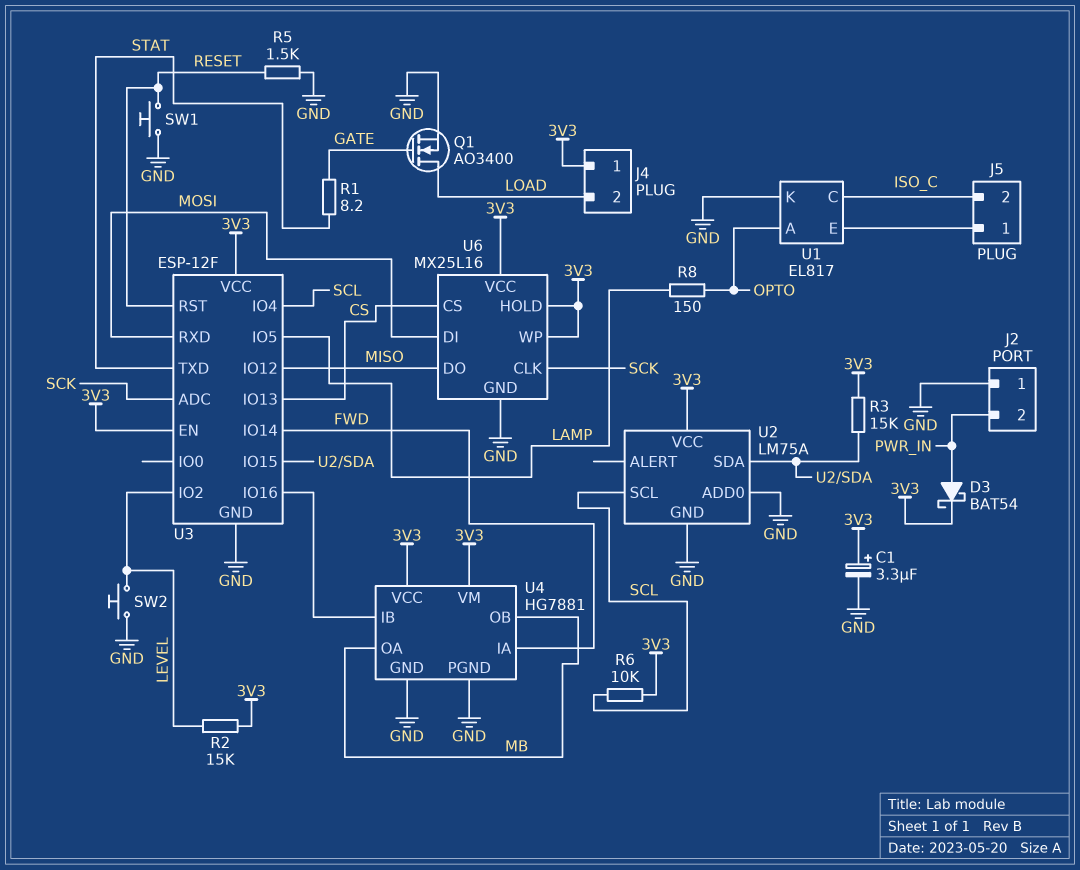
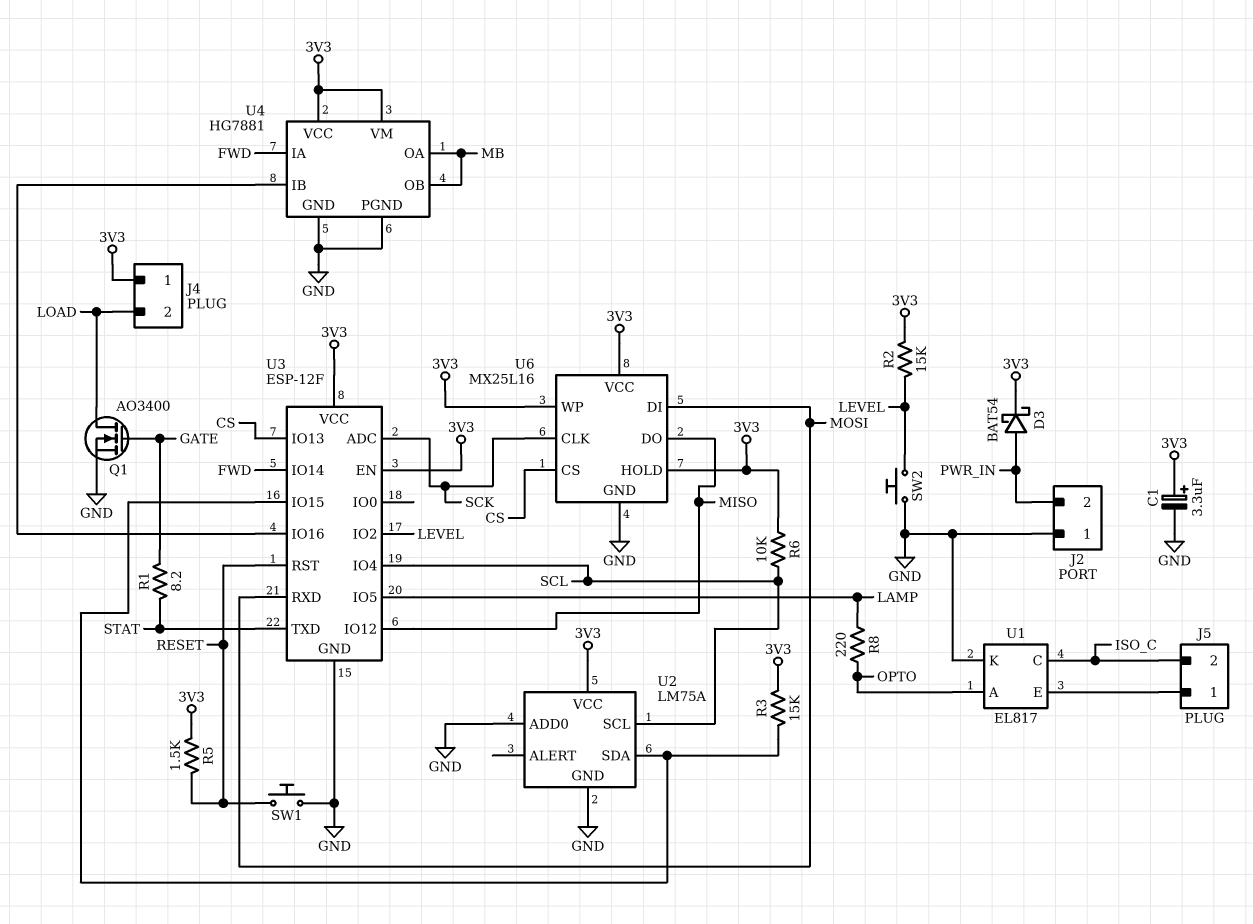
R5: 1.5k (GND, RESET) -> 1.5k (3V3, RESET)
R8: 150 (LAMP, OPTO) -> 220 (LAMP, OPTO)

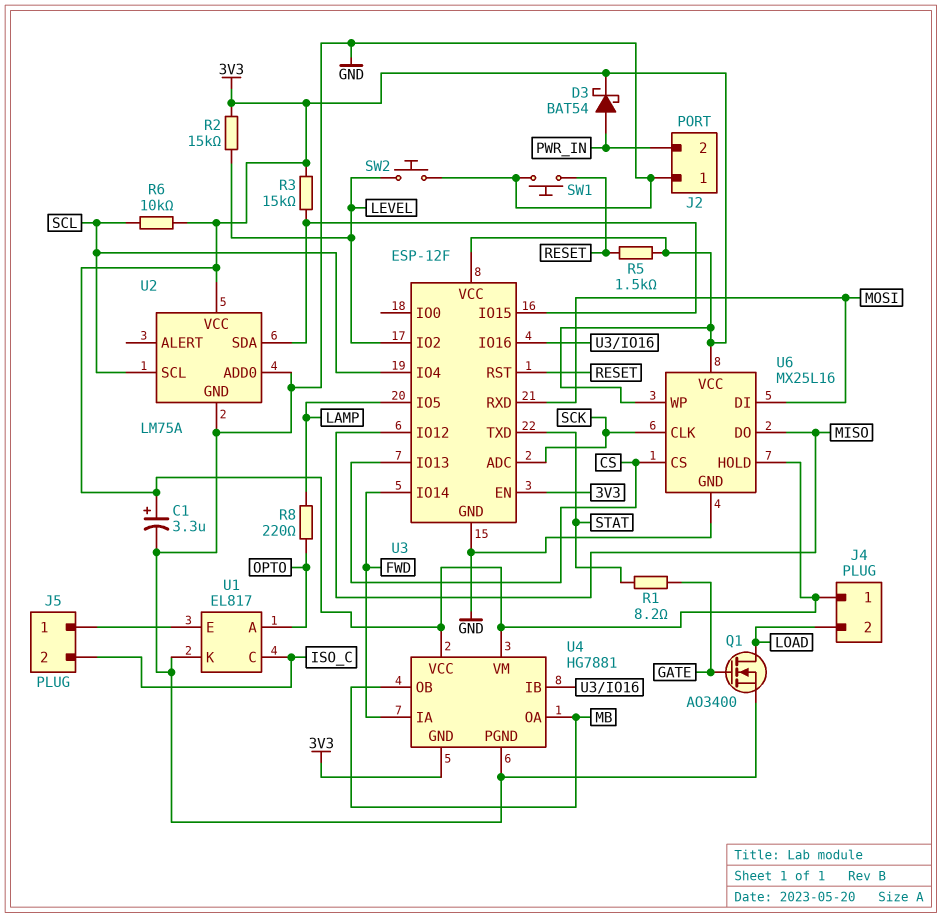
U4 pin GND: GND -> 3V3

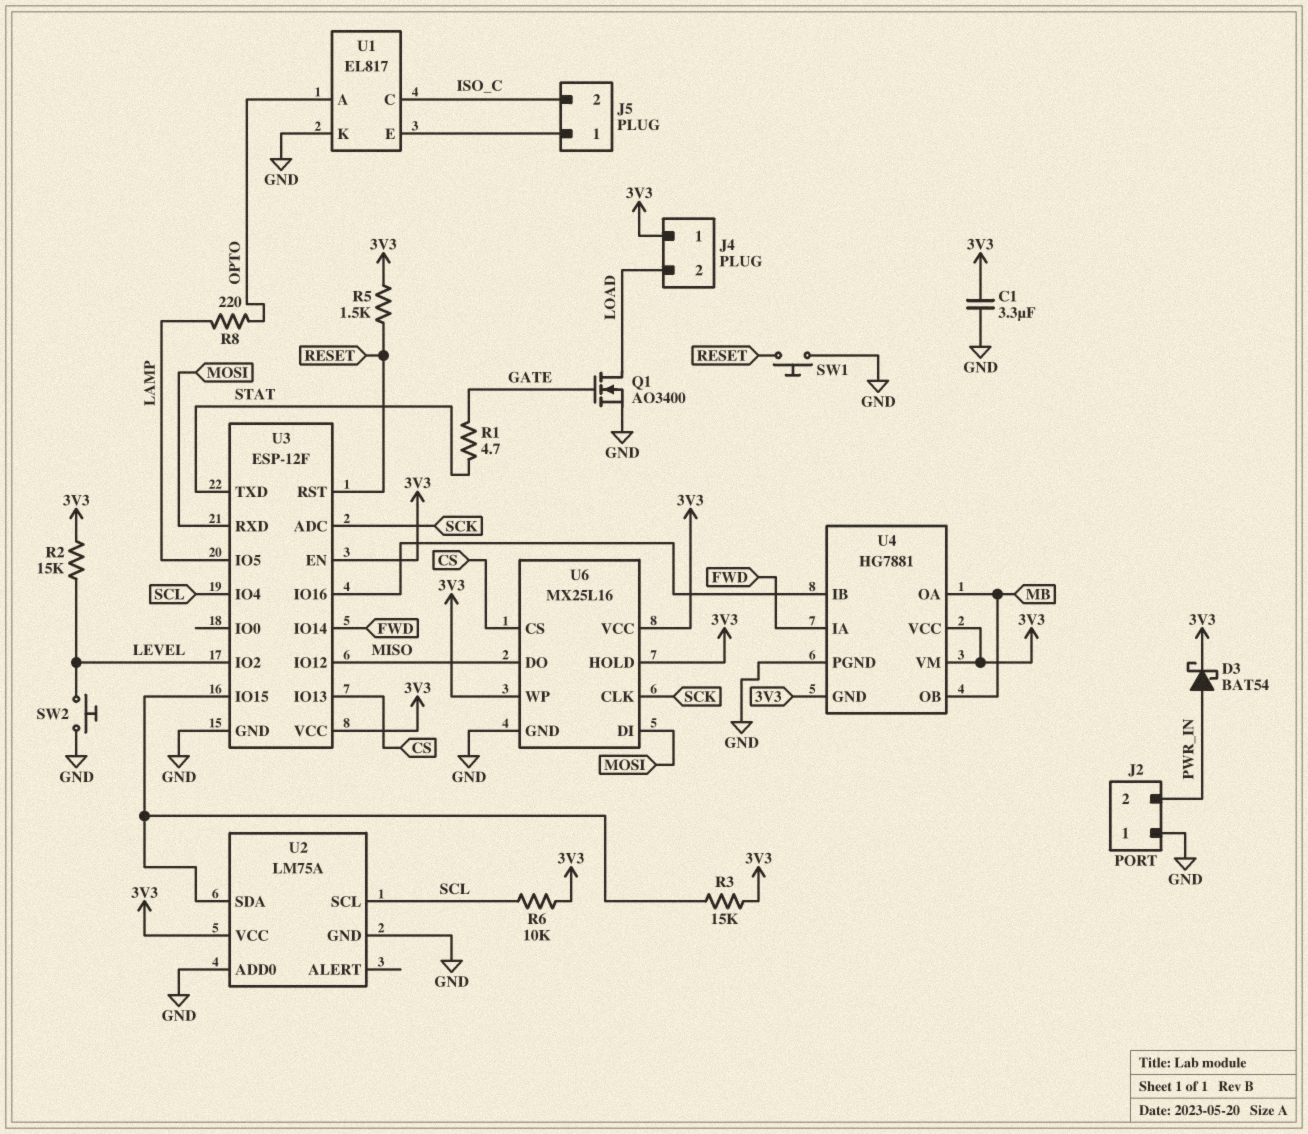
C1: 3.3uF (plus 3V3, minus GND) -> 3.3uF (3V3, GND)
R1: 8.2 (GATE, STAT) -> 4.7 (GATE, STAT)

